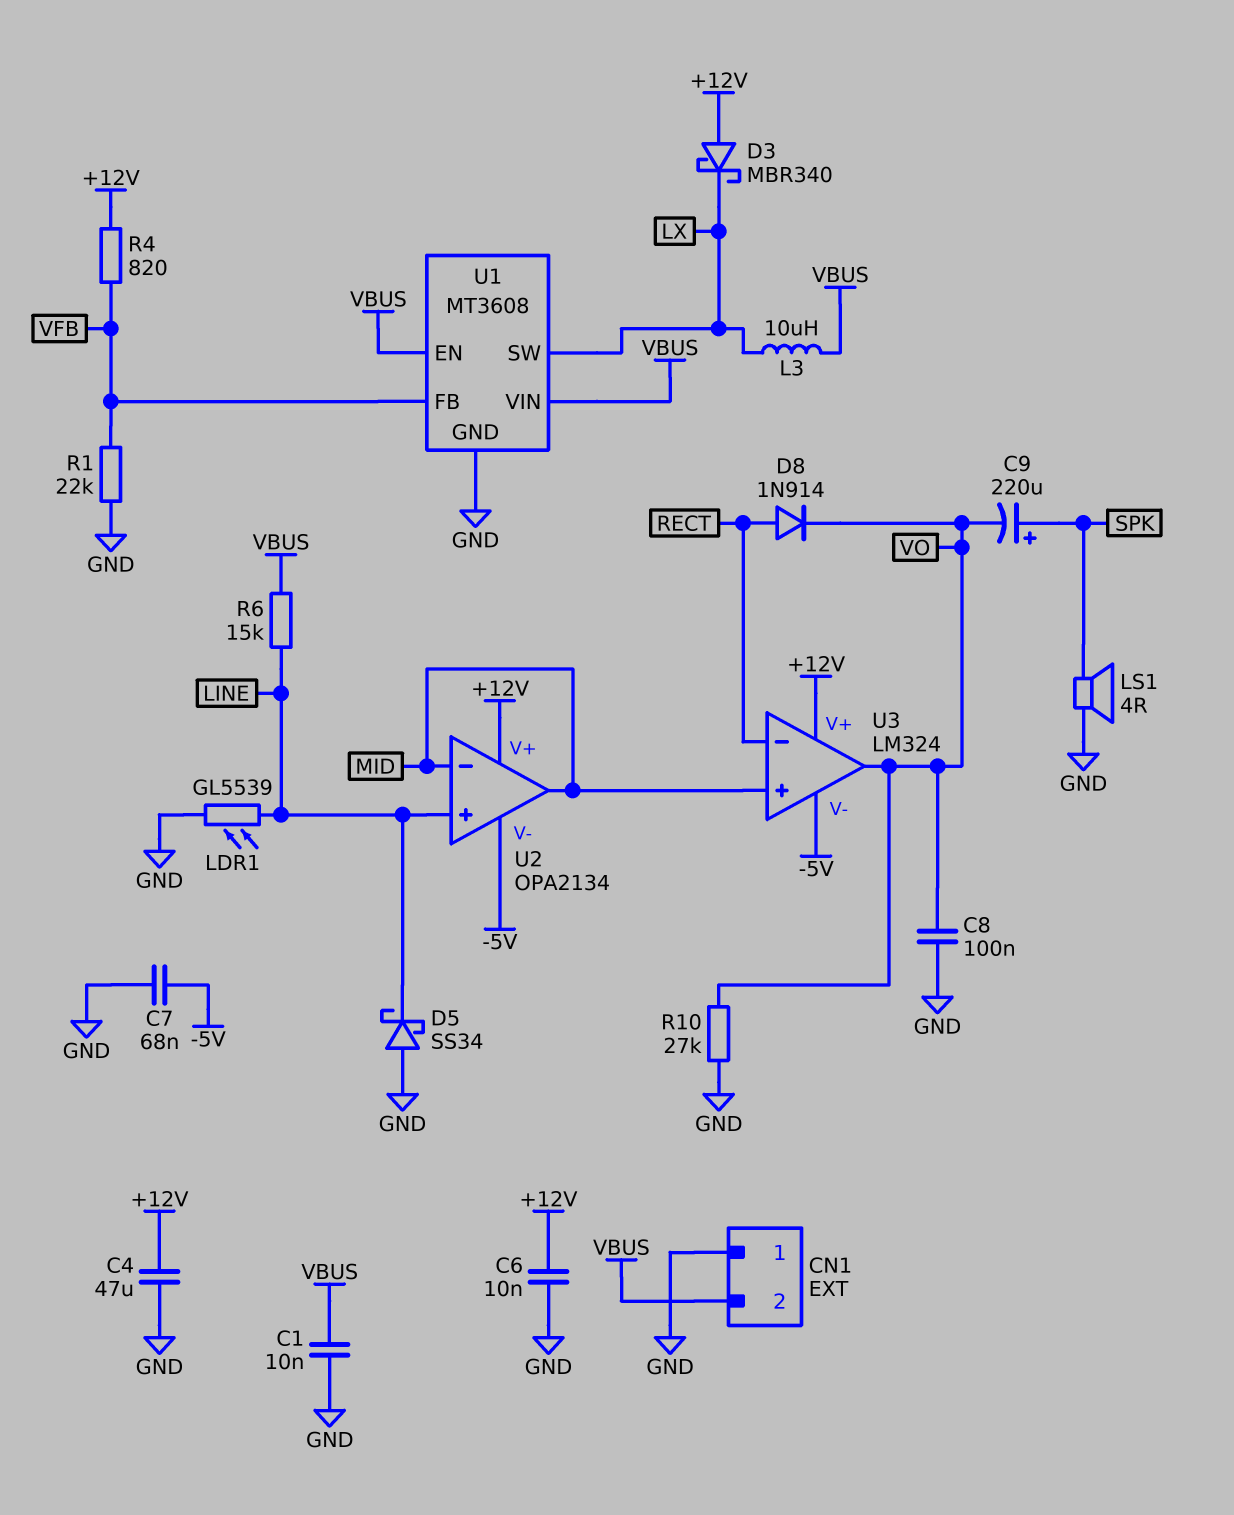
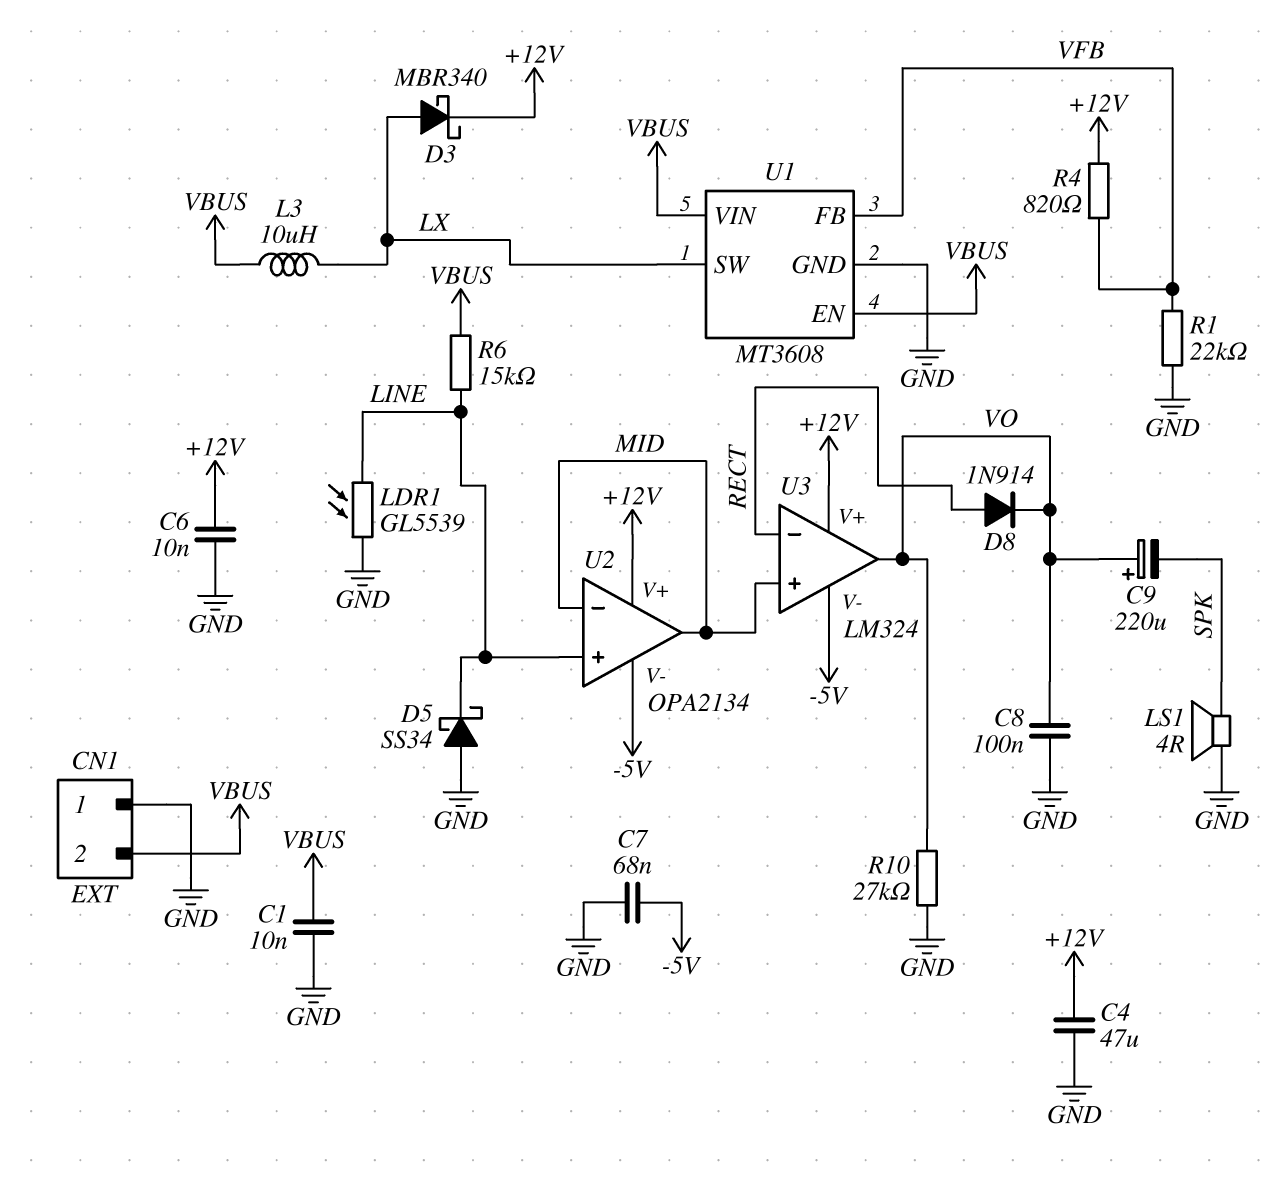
C9: 220uF (plus SPK, minus VO) -> 220uF (plus VO, minus SPK)
D3: schottky MBR340 (A +12V, K LX) -> schottky MBR340 (A LX, K +12V)

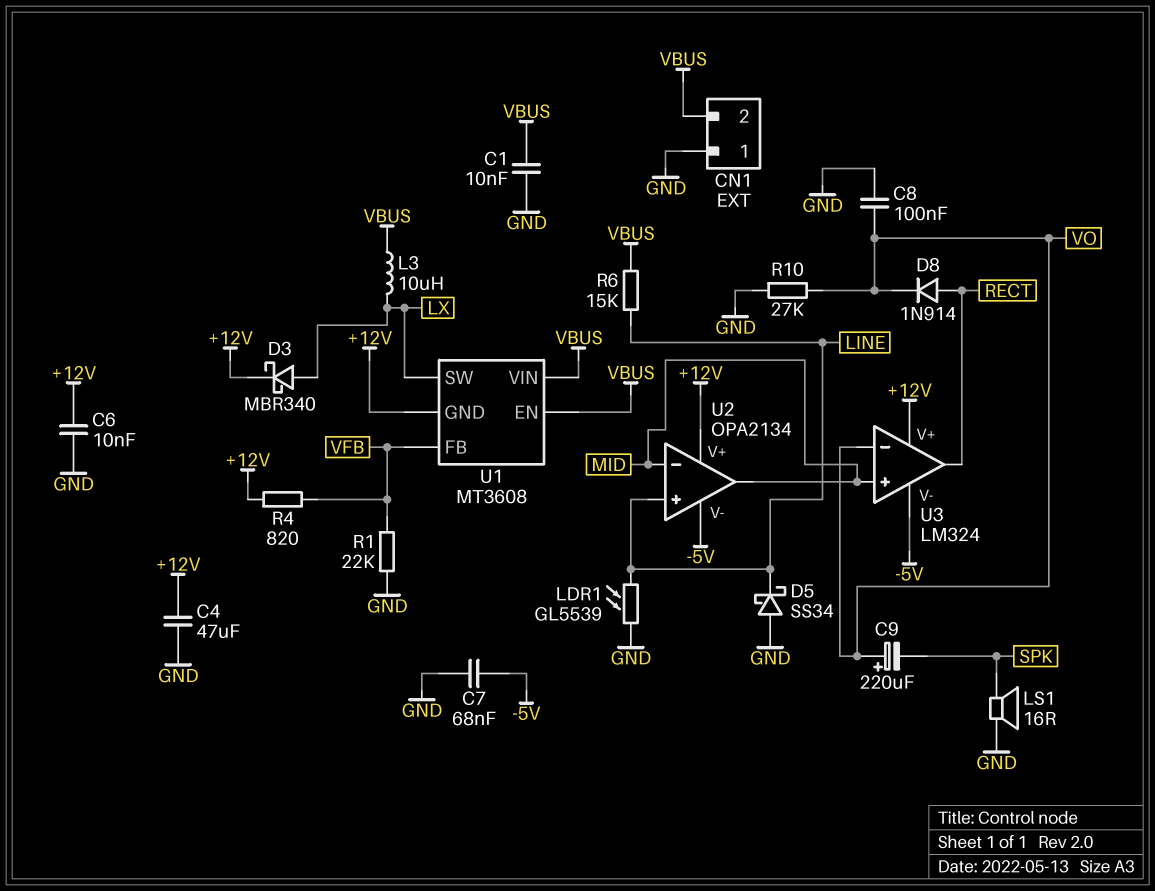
LS1: speaker 4R (GND, SPK) -> speaker 16R (GND, SPK)
U1 pin GND: GND -> +12V
U3 pin in-: RECT -> VO
U3 pin out: VO -> RECT

